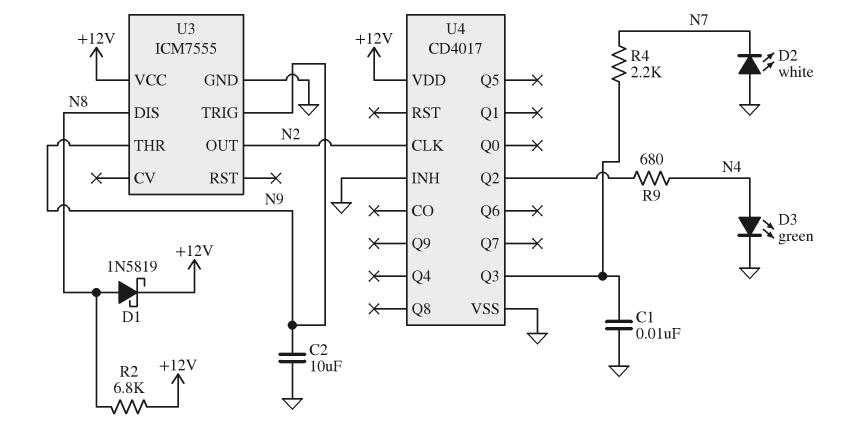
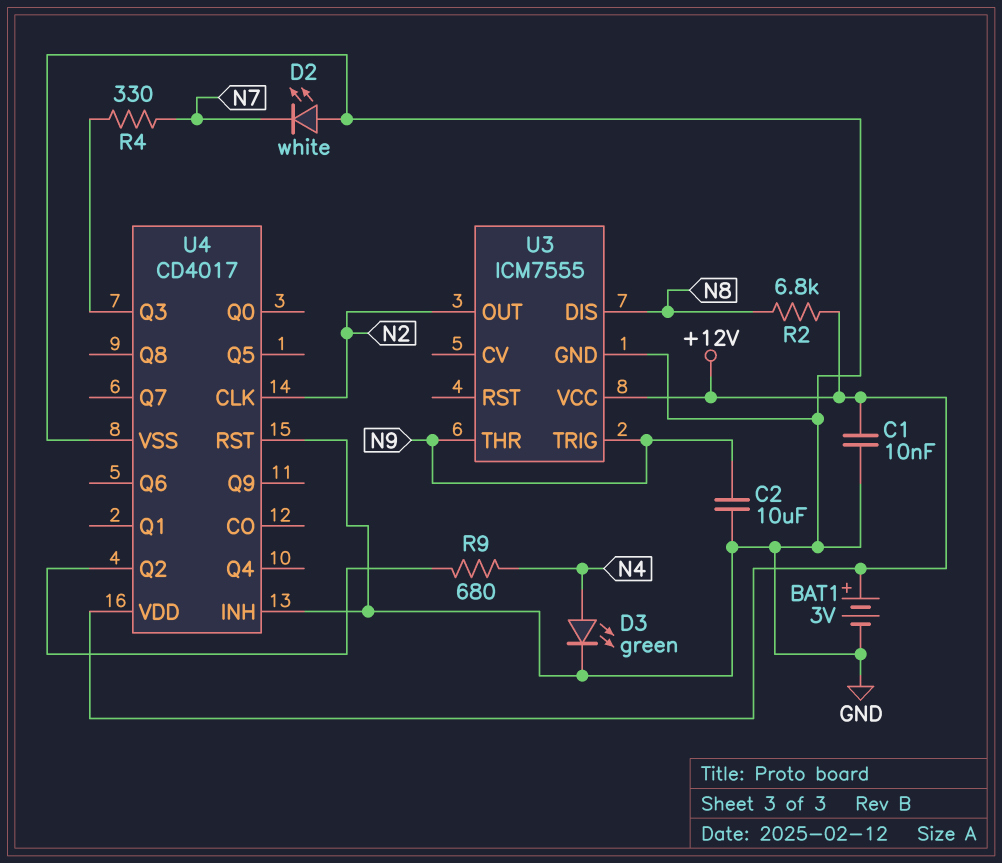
BAT1: none -> 3V (plus +12V, minus GND)
C1: 10nF (GND, U4/Q3) -> 10nF (+12V, GND)
D1: schottky 1N5819 (A N8, K +12V) -> none
R4: 2.2k (N7, U4/Q3) -> 330 (N7, U4/Q3)
U4 pin RST: none -> GND

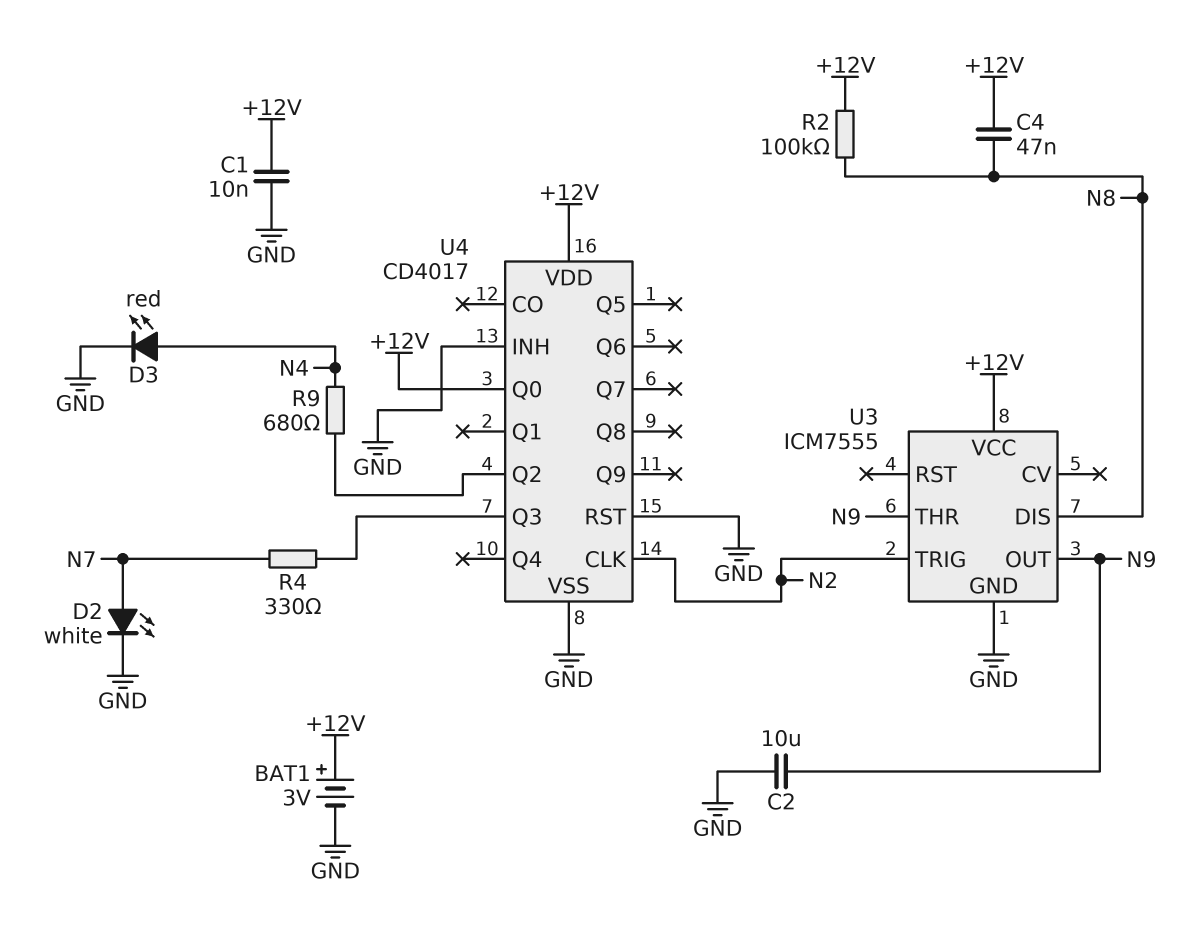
C4: none -> 47nF (+12V, N8)
D2: LED white (A GND, K N7) -> LED white (A N7, K GND)
D3: LED green (A N4, K GND) -> LED red (A N4, K GND)
R2: 6.8k (+12V, N8) -> 100k (+12V, N8)
U3 pin OUT: N2 -> N9
U3 pin TRIG: N9 -> N2
U4 pin Q0: none -> +12V

